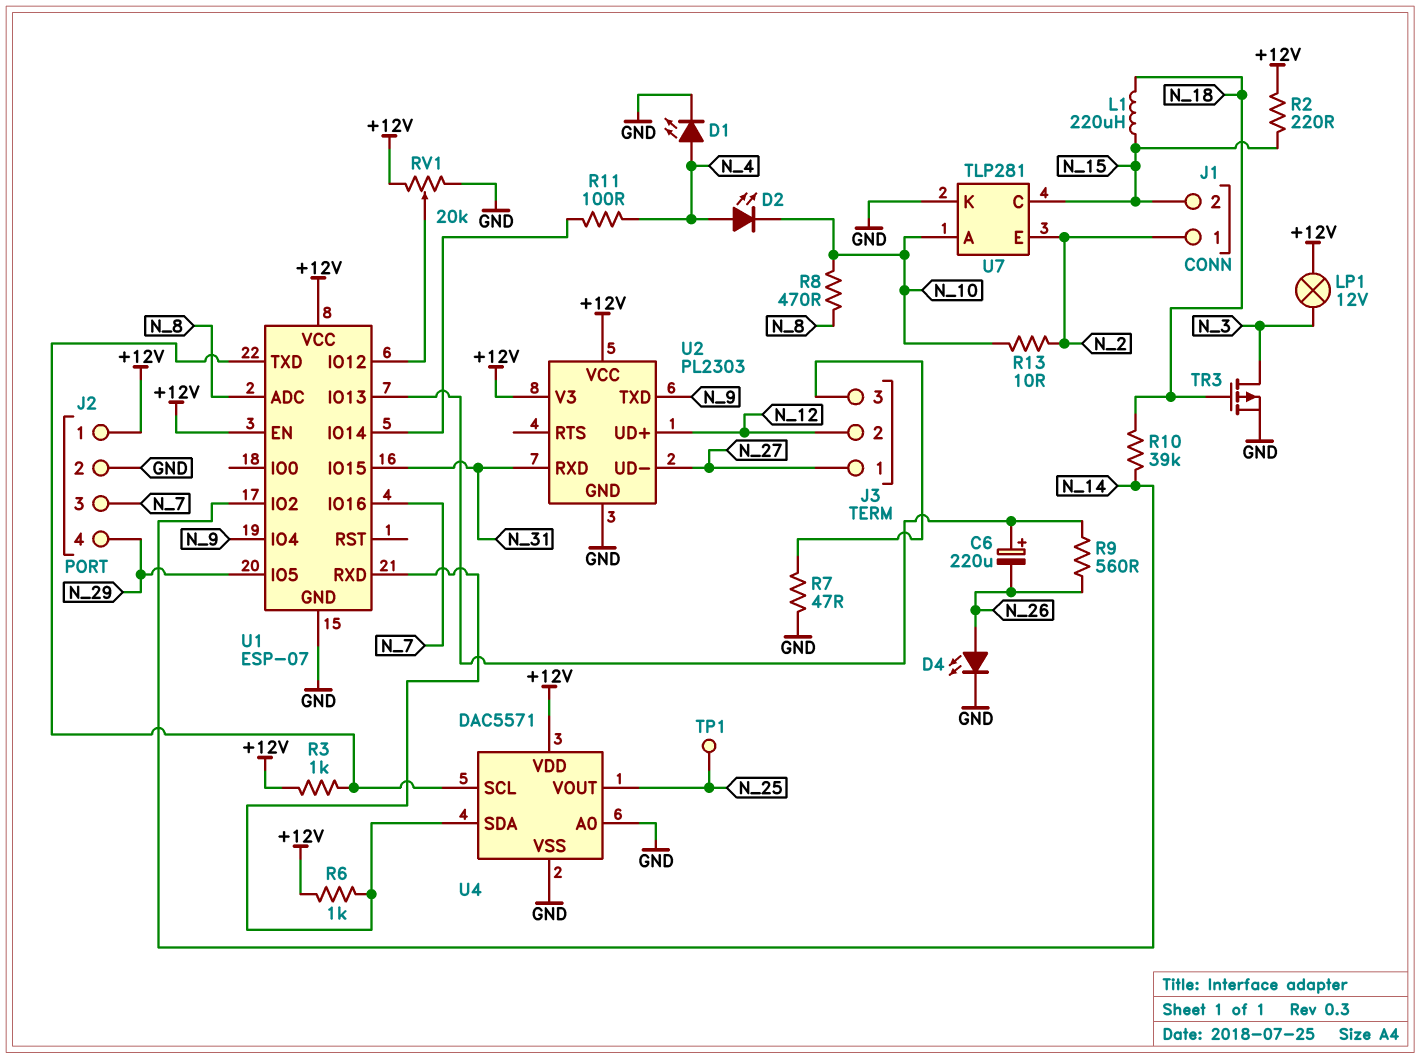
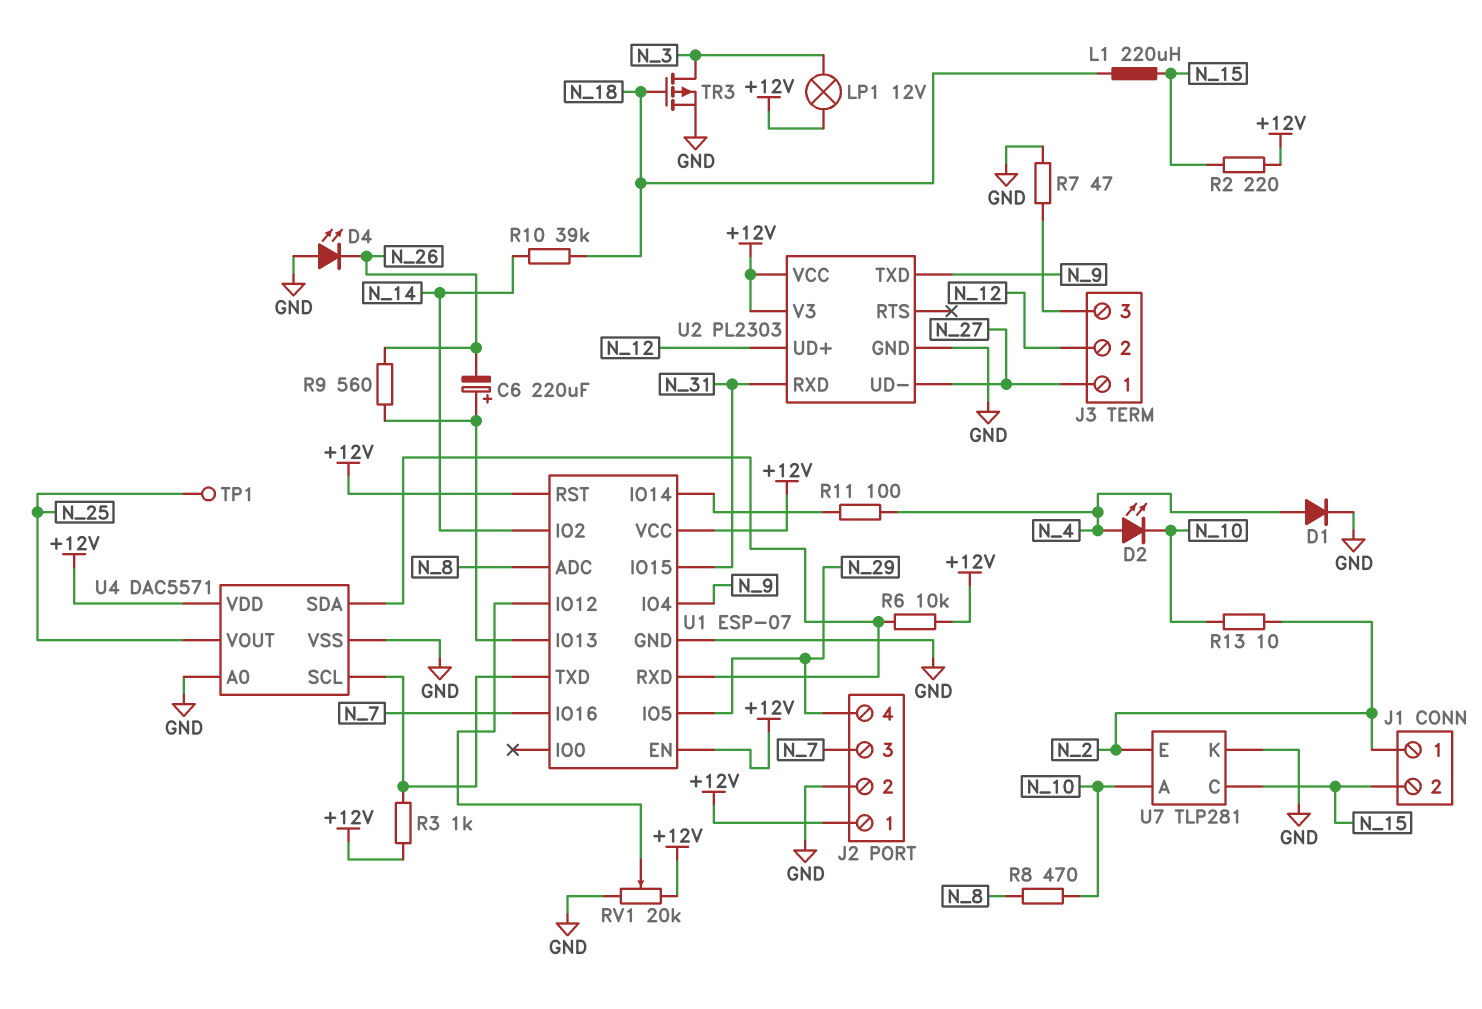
D1: LED (A N_4, K GND) -> diode (A N_4, K GND)
D4: LED (A N_26, K GND) -> LED (A GND, K N_26)
R6: 1k (+12V, U1/RXD) -> 10k (+12V, U1/RXD)
U1 pin RST: none -> +12V

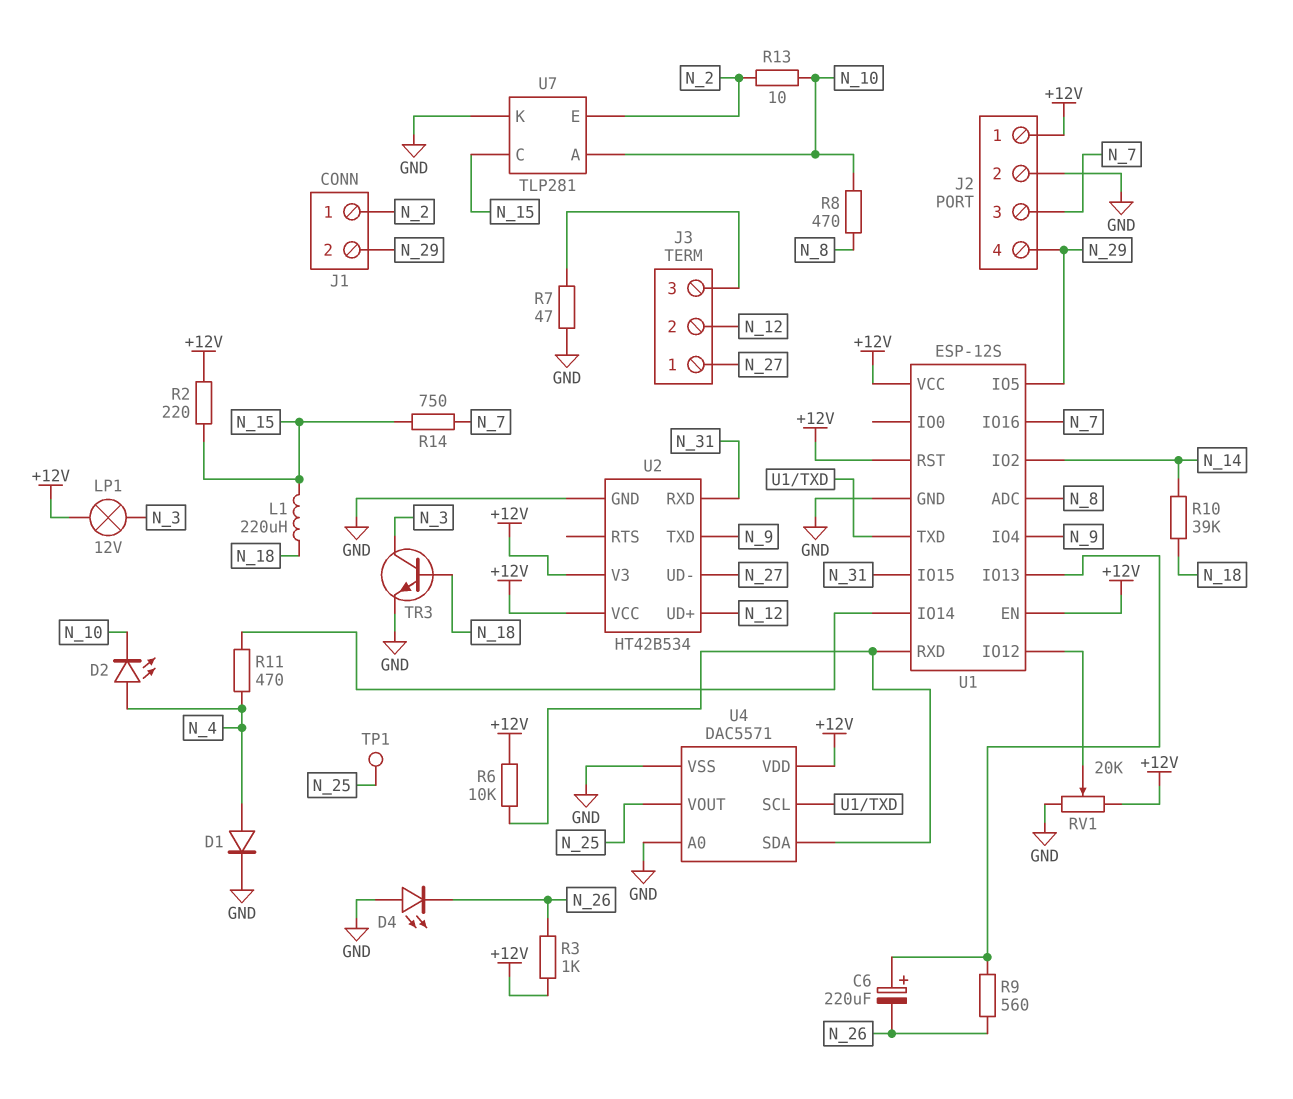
J1 pin 2: N_15 -> N_29
R3: 1k (+12V, U1/TXD) -> 1k (+12V, N_26)
R11: 100 (N_4, U1/IO14) -> 470 (N_4, U1/IO14)
R14: none -> 750 (N_7, N_15)
TR3: PMOS (G N_18, D N_3, S GND) -> NPN (B N_18, C N_3, E GND)
U1: ESP-07 -> ESP-12S
U2: PL2303 -> HT42B534

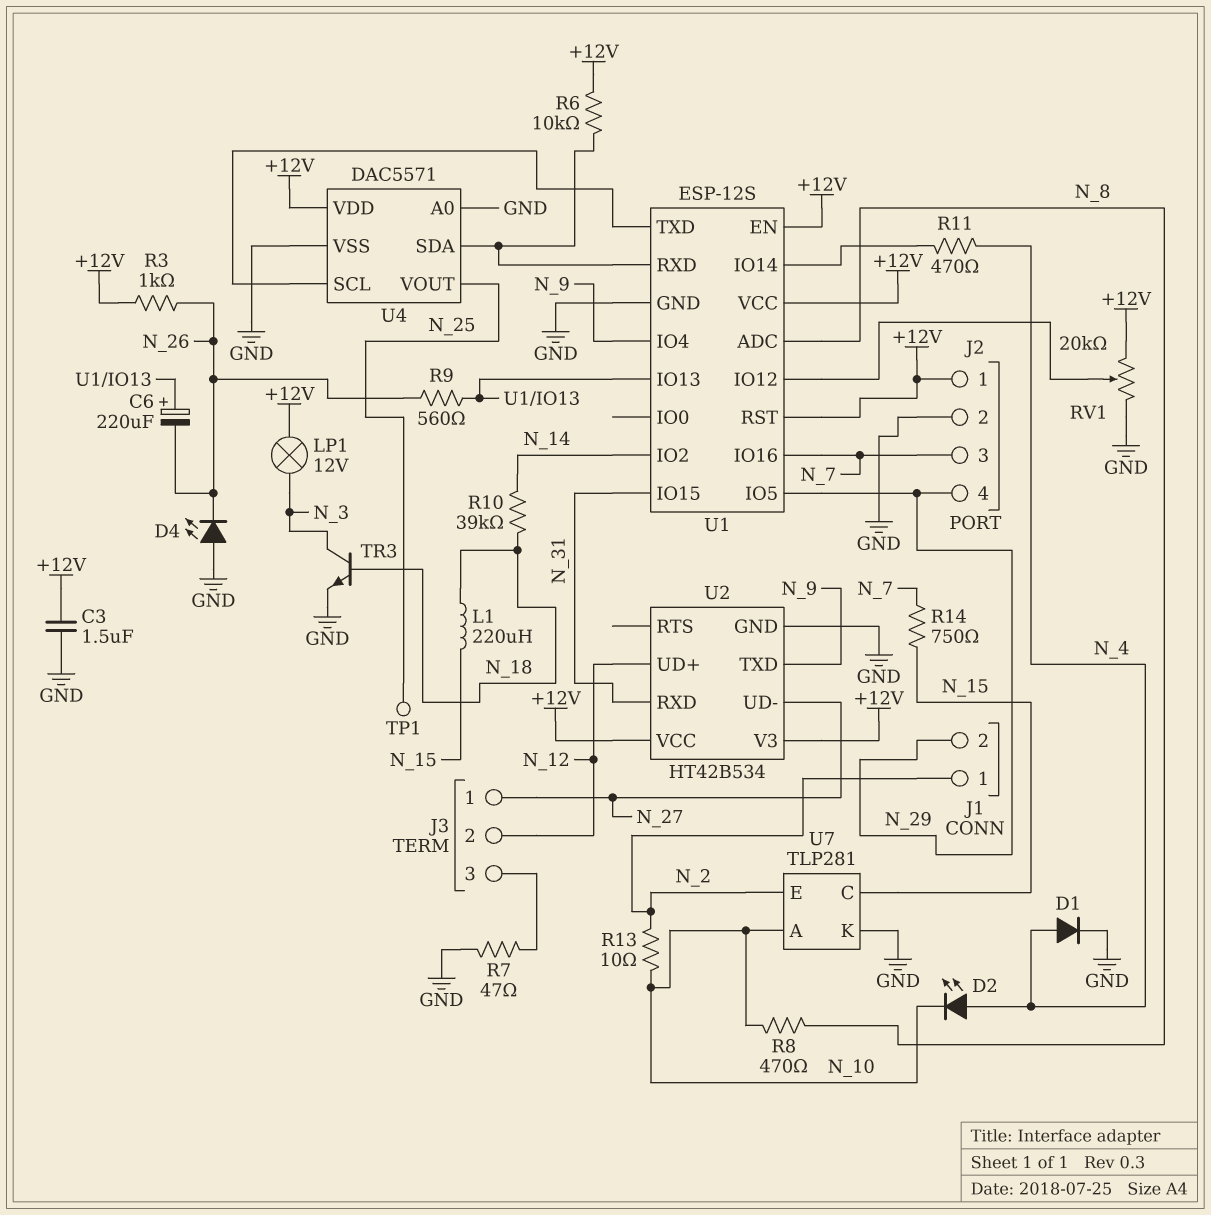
C3: none -> 1.5uF (+12V, GND)
R2: 220 (+12V, N_15) -> none

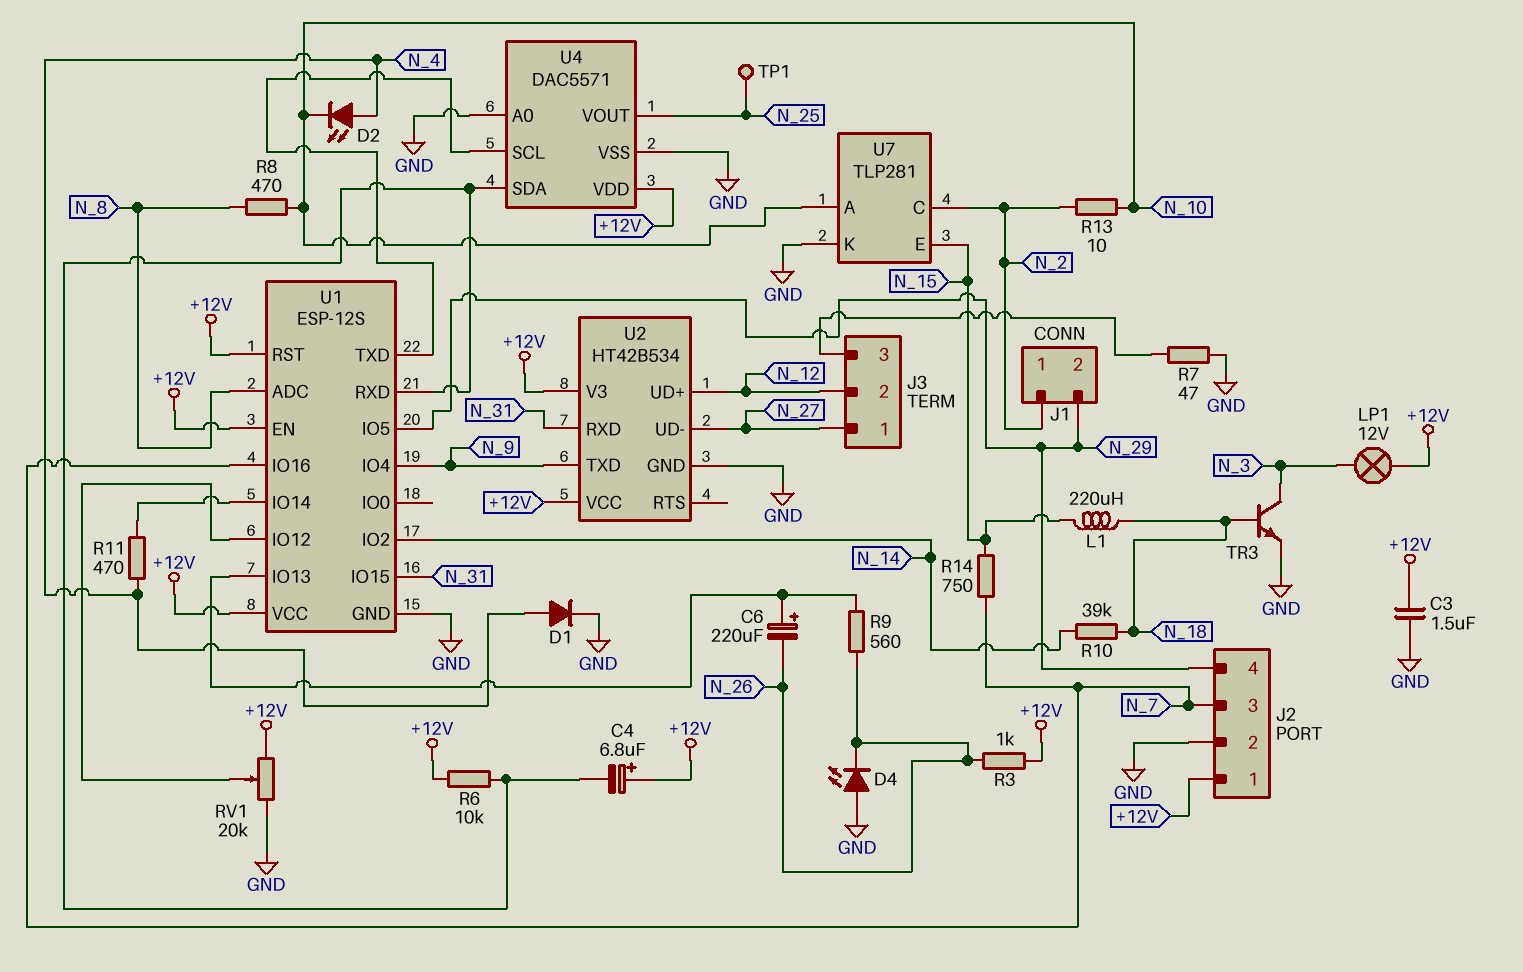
C4: none -> 6.8uF (plus +12V, minus U1/RXD)
U7 pin C: N_15 -> N_2
U7 pin E: N_2 -> N_15

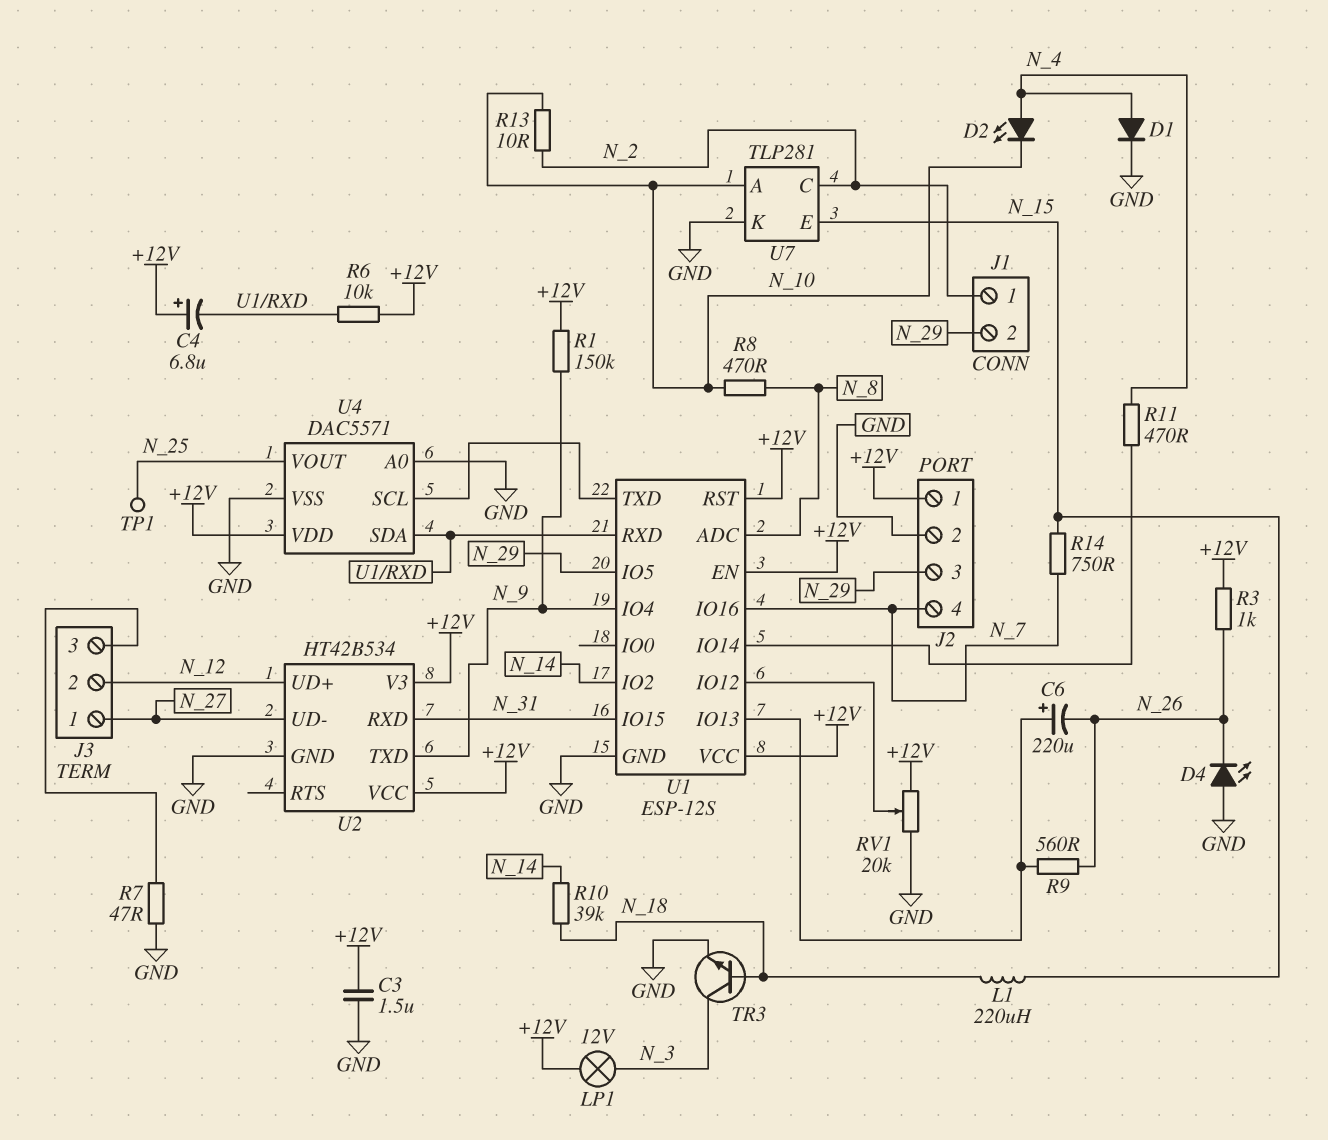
J2 pin 3: N_7 -> N_29
J2 pin 4: N_29 -> N_7
R1: none -> 150k (+12V, N_9)

